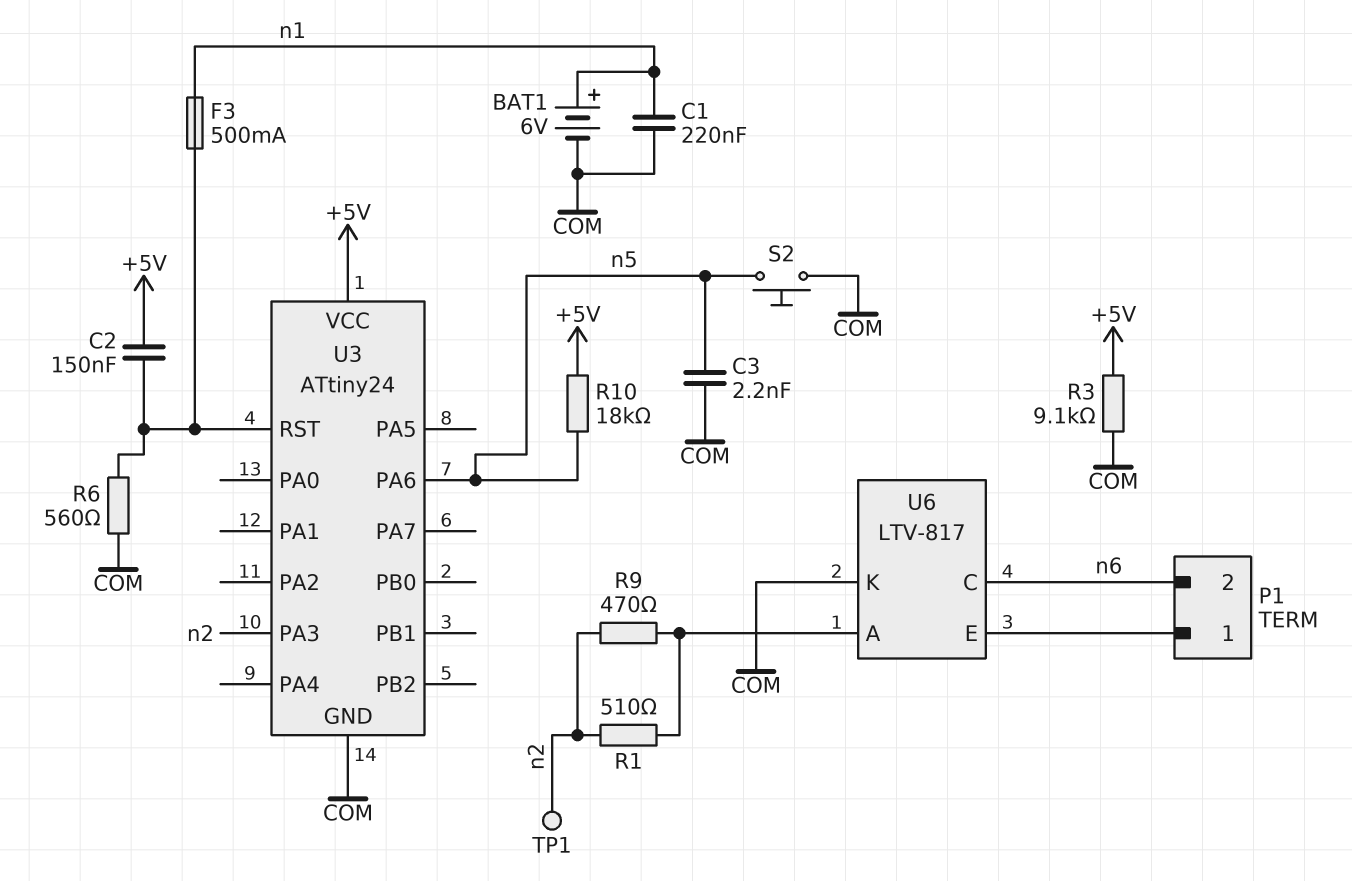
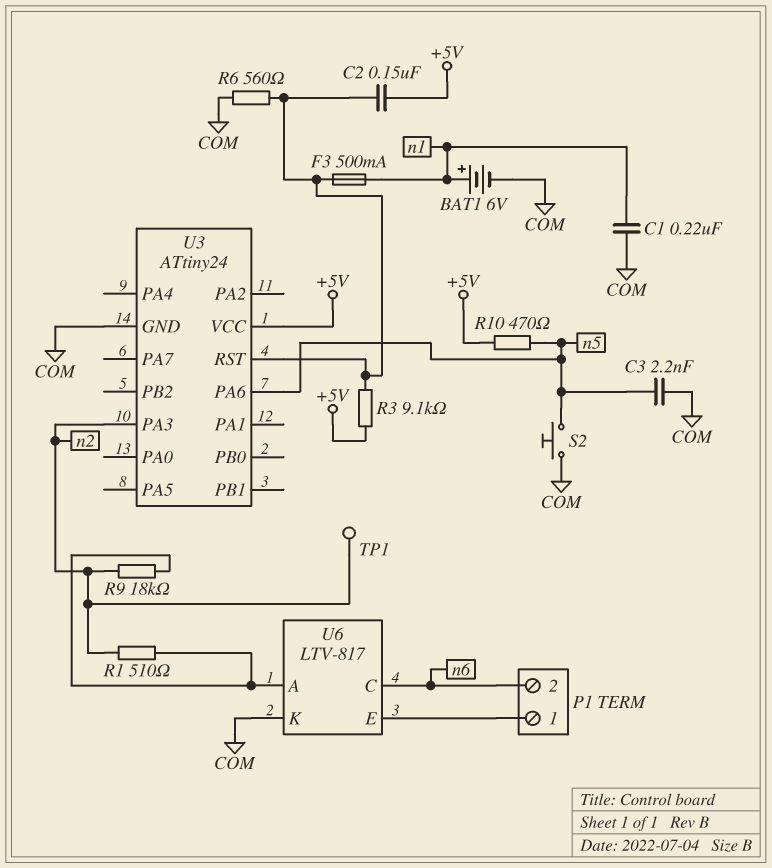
R3: 9.1k (+5V, COM) -> 9.1k (+5V, U3/RST)
R9: 470 (U6/A, n2) -> 18k (U6/A, n2)
R10: 18k (+5V, n5) -> 470 (+5V, n5)

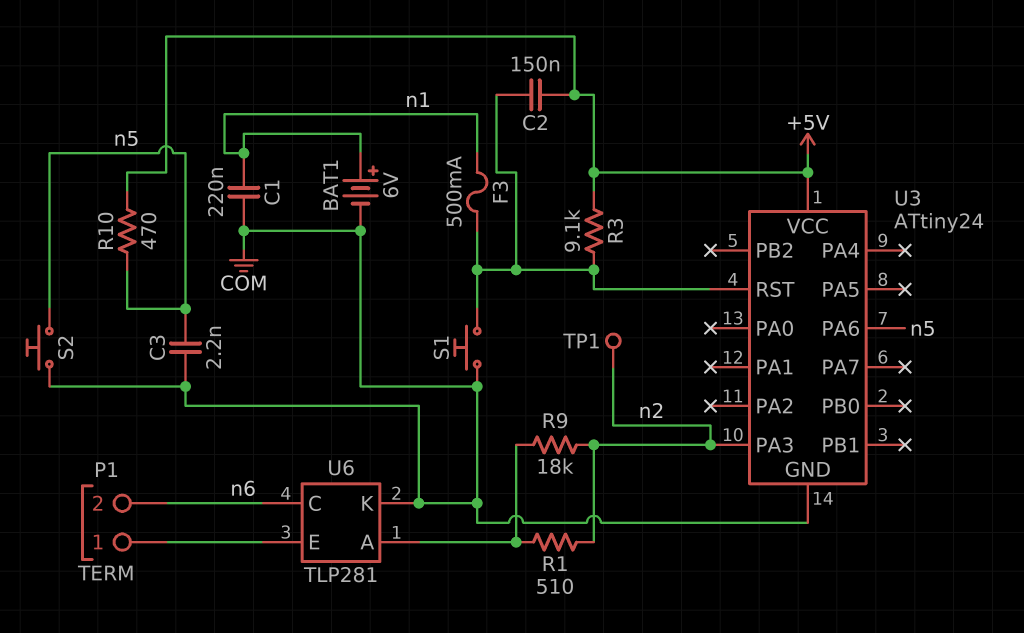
R6: 560 (COM, U3/RST) -> none
S1: none -> button (COM, U3/RST)
U6: LTV-817 -> TLP281

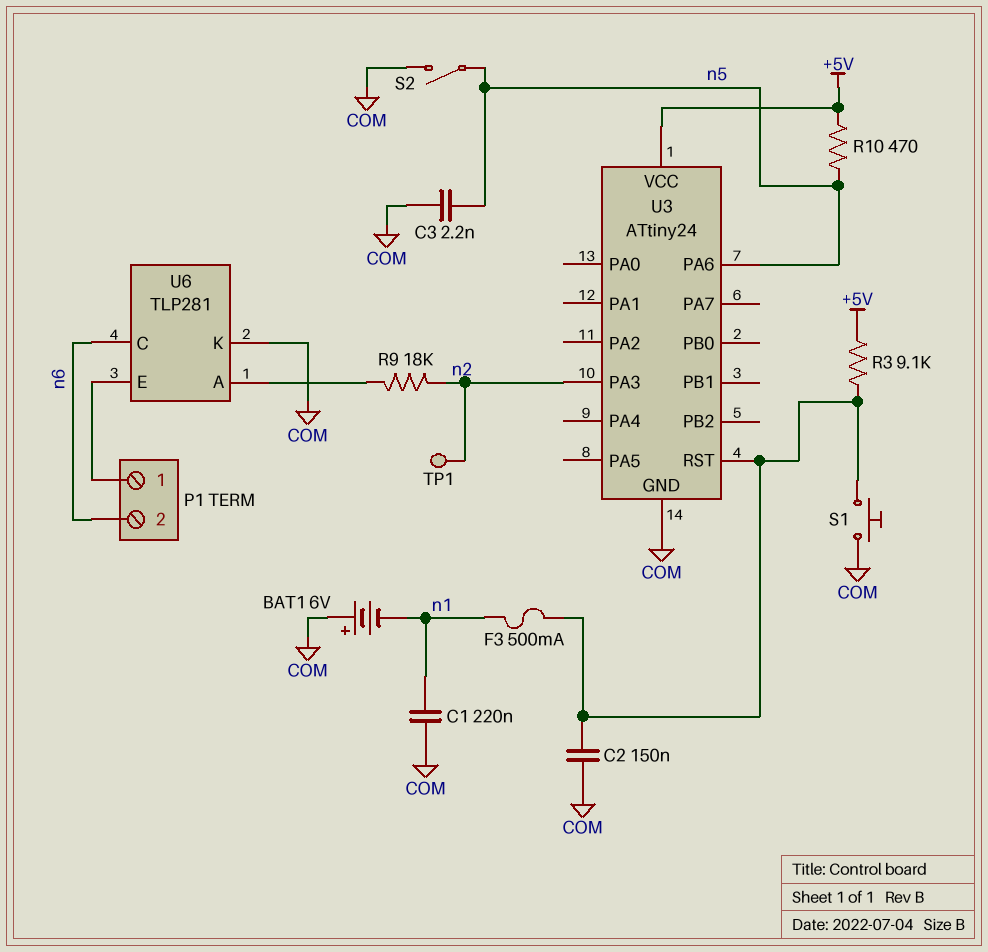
BAT1: 6V (plus n1, minus COM) -> 6V (plus COM, minus n1)
C2: 150nF (+5V, U3/RST) -> 150nF (COM, U3/RST)
R1: 510 (U6/A, n2) -> none
S2: button (COM, n5) -> switch (COM, n5)

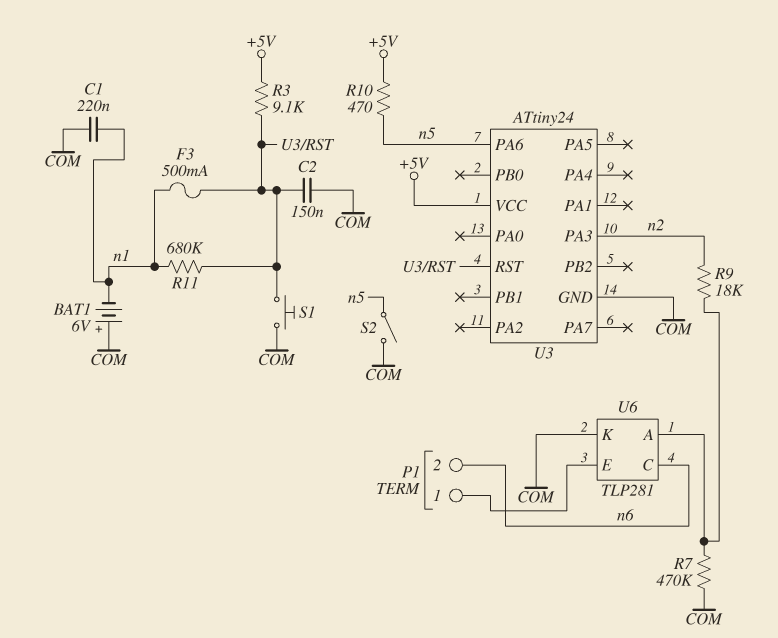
C3: 2.2nF (COM, n5) -> none
R7: none -> 470k (COM, U6/A)
R11: none -> 680k (U3/RST, n1)
TP1: test point (n2) -> none

